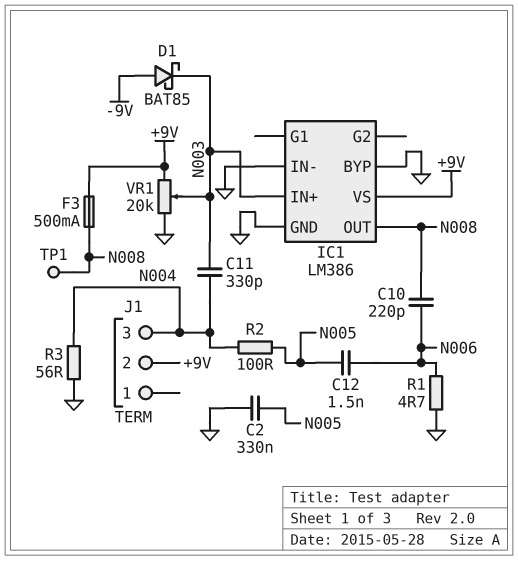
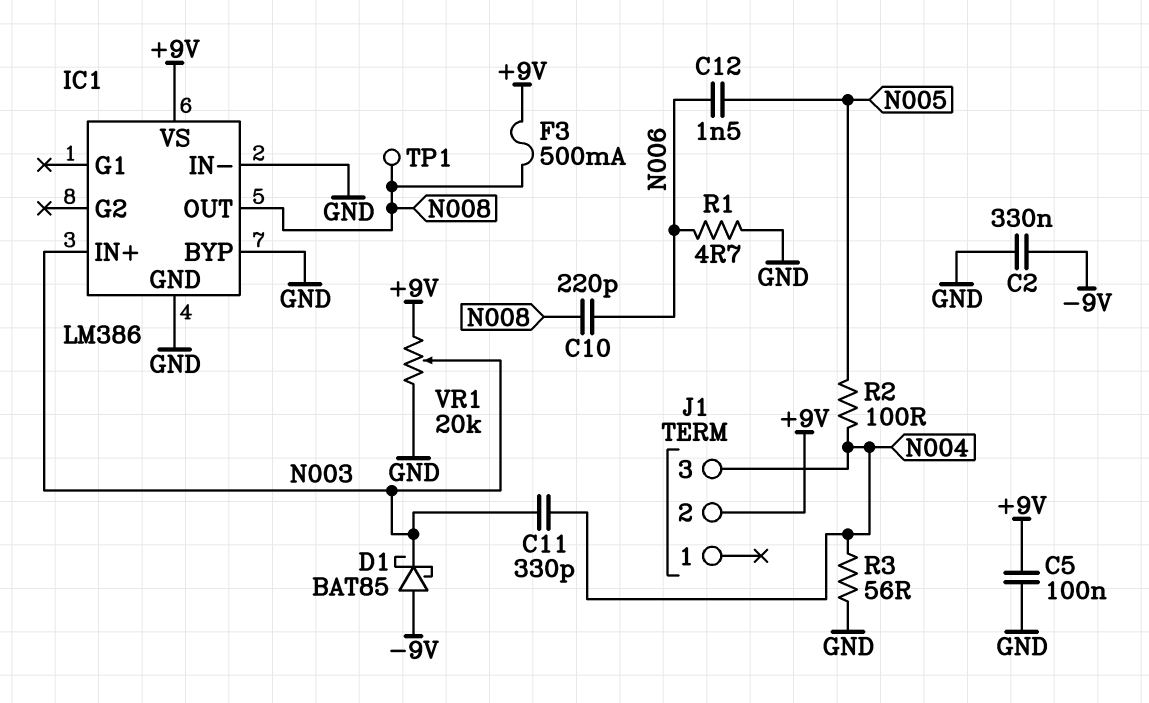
C2: 330nF (GND, N005) -> 330nF (-9V, GND)
C5: none -> 100nF (+9V, GND)

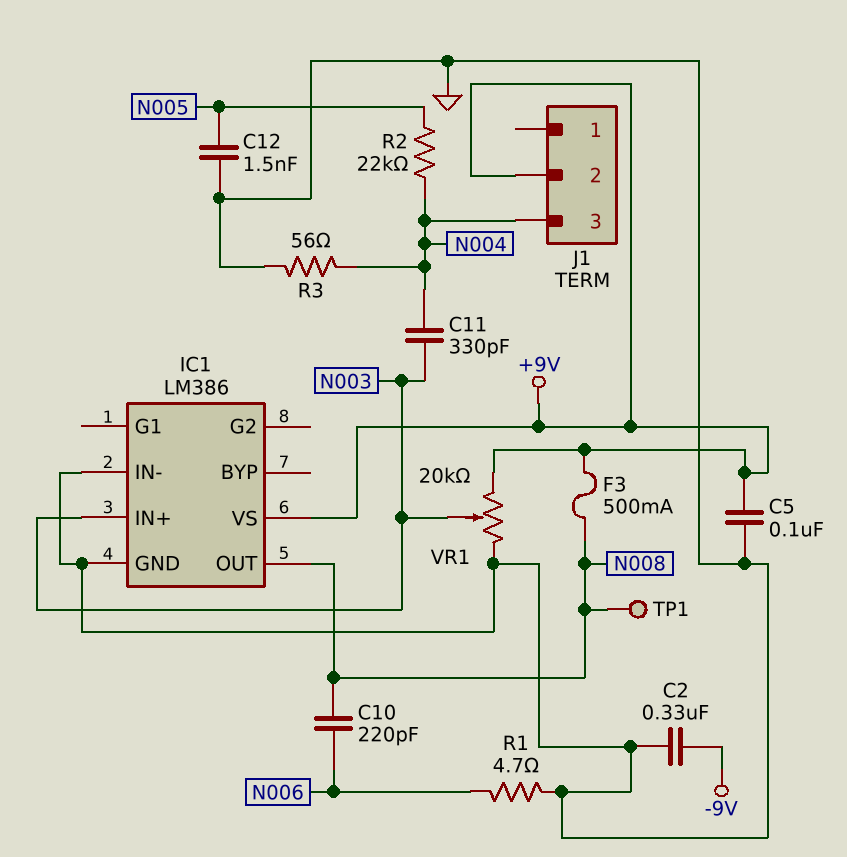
C12: 1.5nF (N005, N006) -> 1.5nF (GND, N005)
D1: schottky BAT85 (A -9V, K N003) -> none
IC1 pin BYP: GND -> none
R2: 100 (N004, N005) -> 22k (N004, N005)

